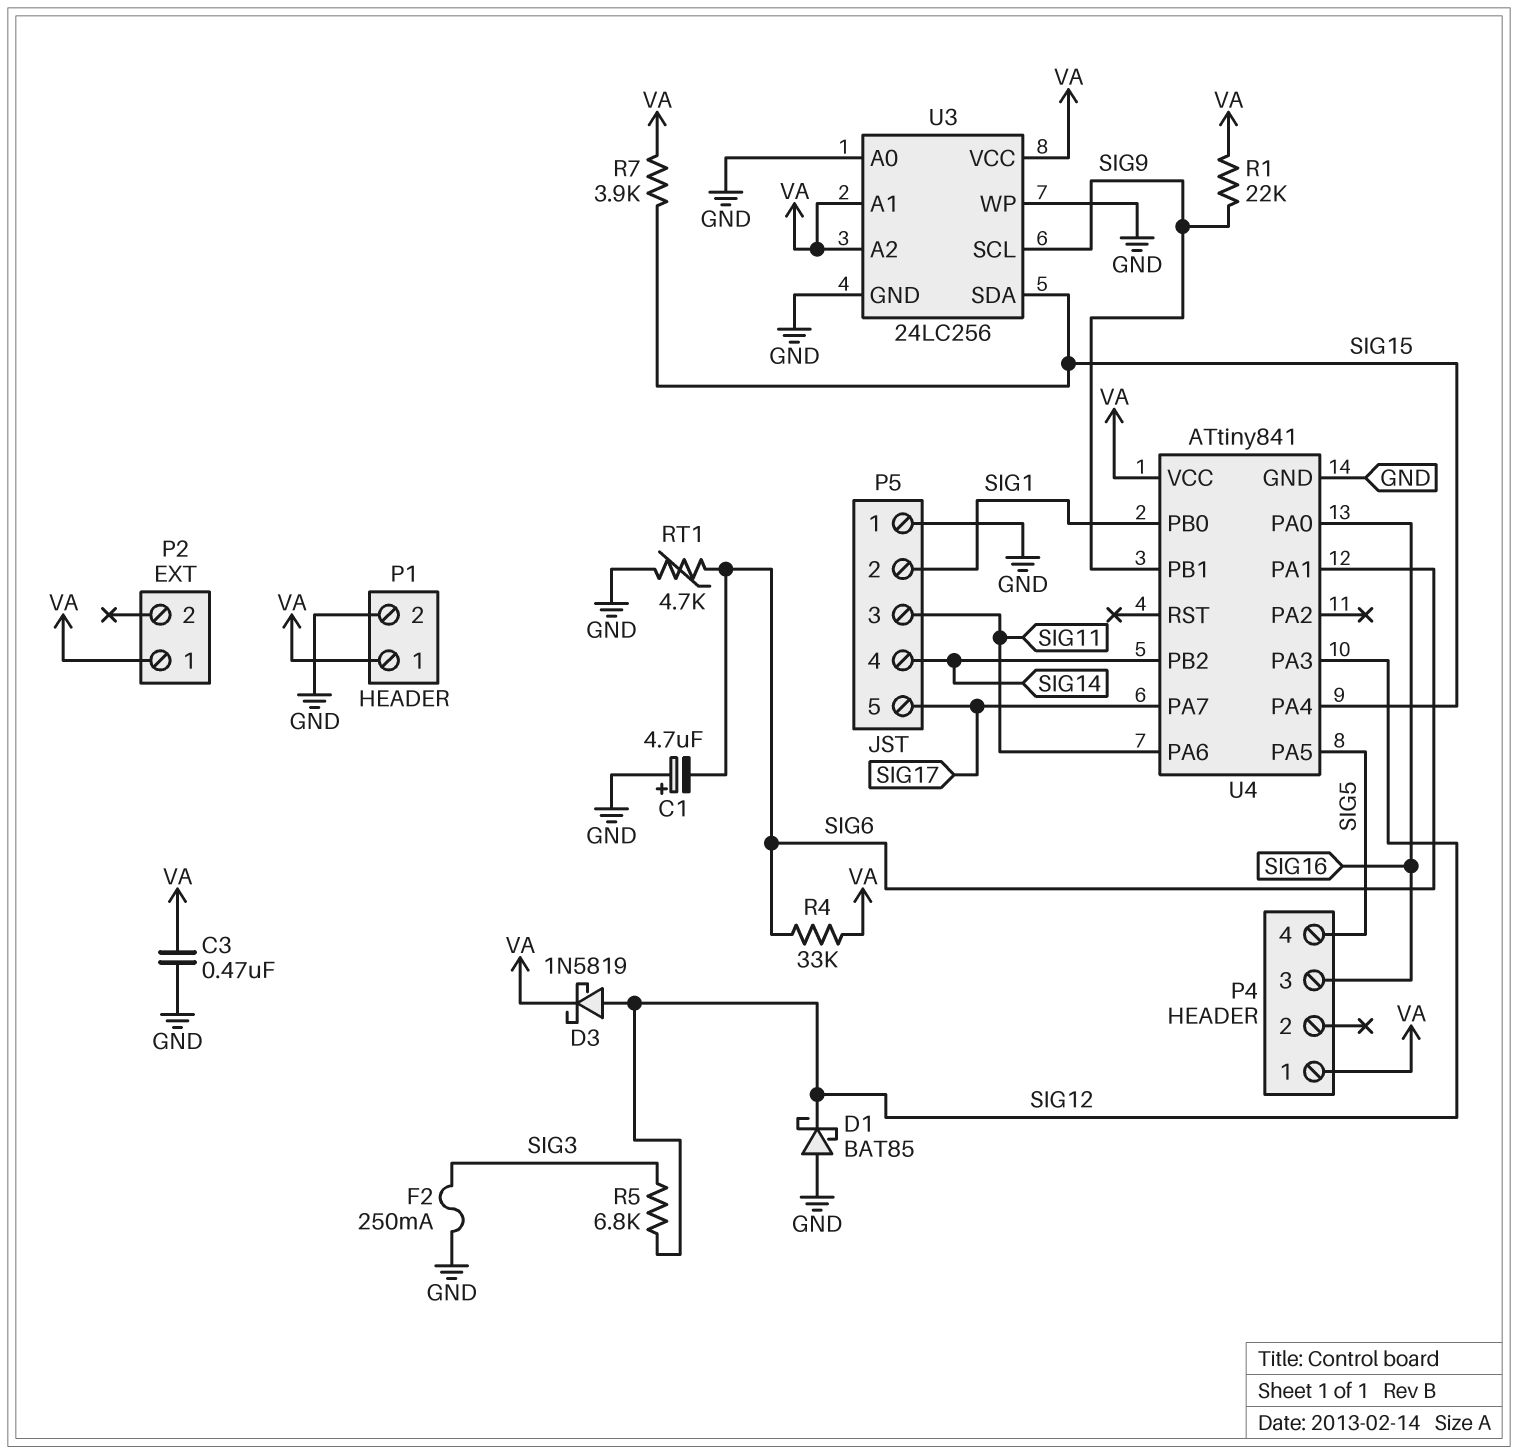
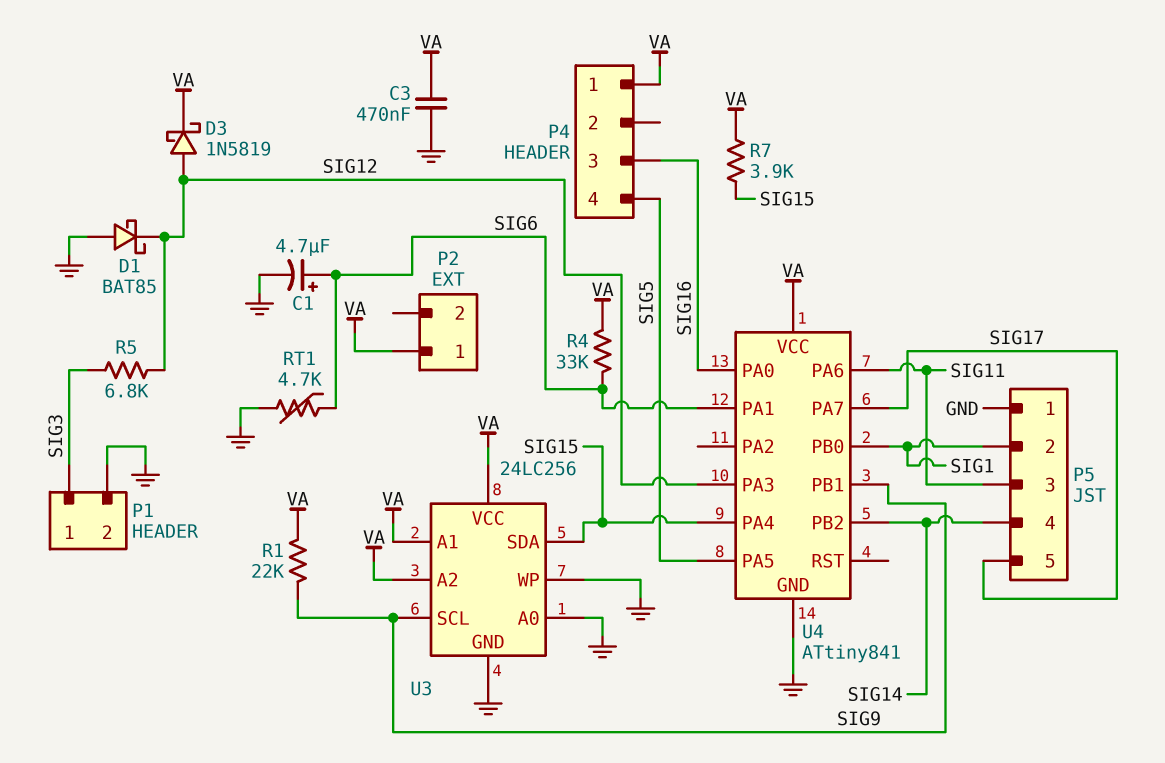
C1: 4.7uF (plus GND, minus SIG6) -> 4.7uF (plus SIG6, minus GND)
F2: 250mA (GND, SIG3) -> none
P1 pin 1: VA -> SIG3

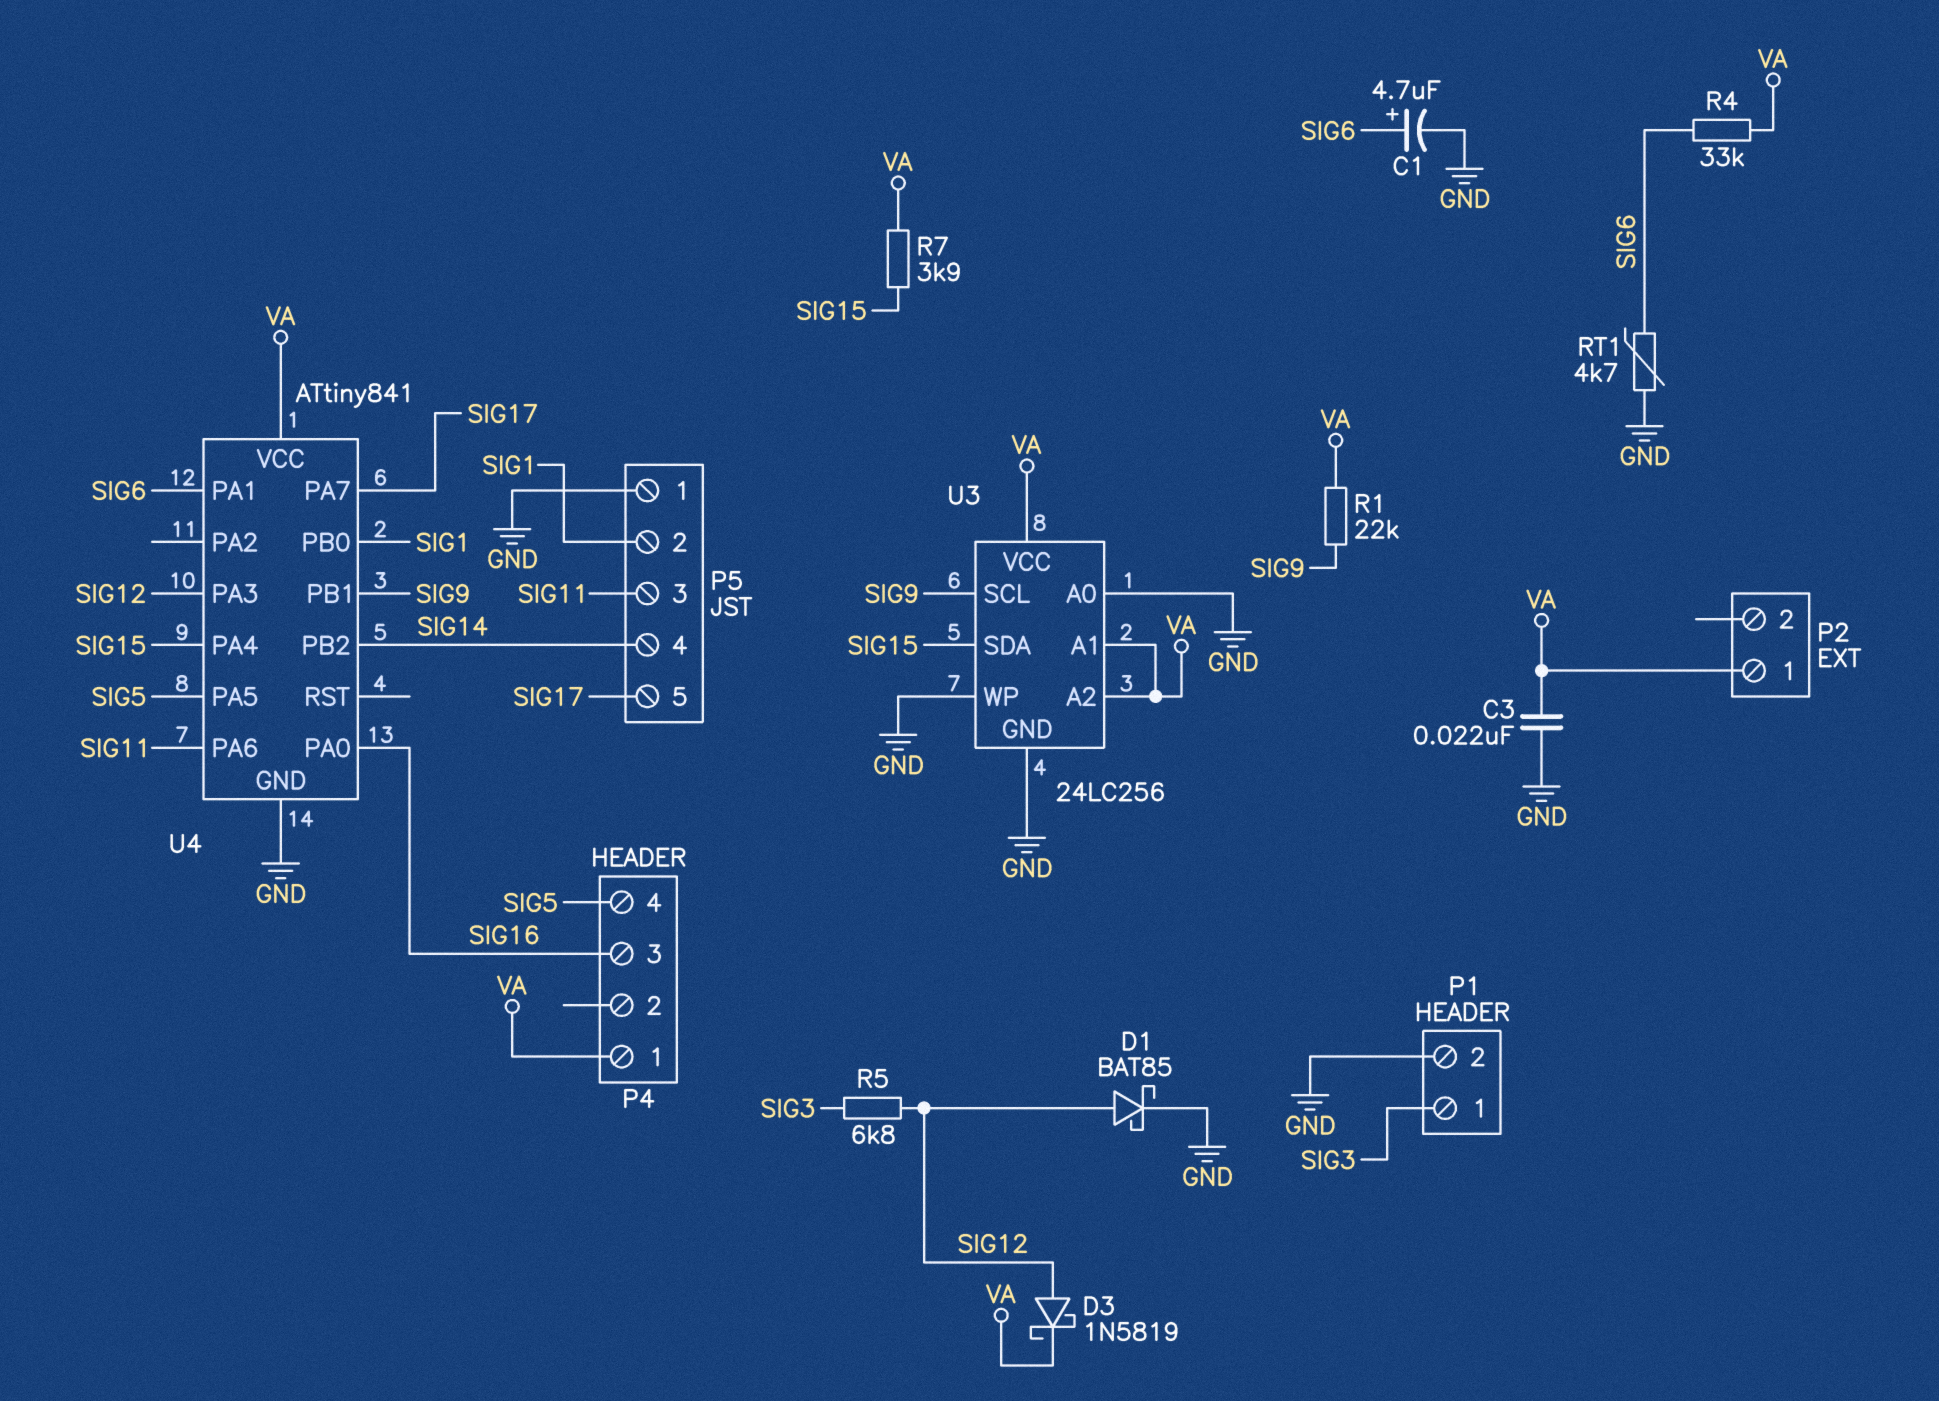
C3: 470nF (GND, VA) -> 22nF (GND, VA)
D1: schottky BAT85 (A GND, K SIG12) -> schottky BAT85 (A SIG12, K GND)

